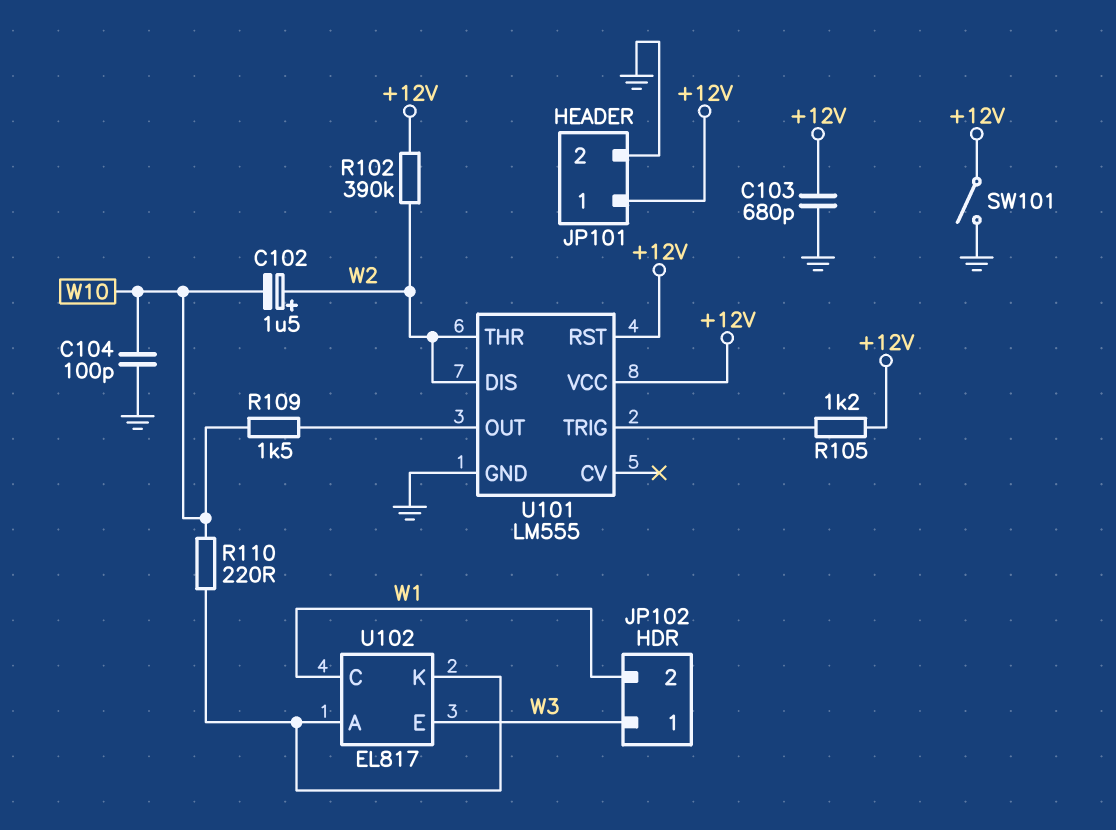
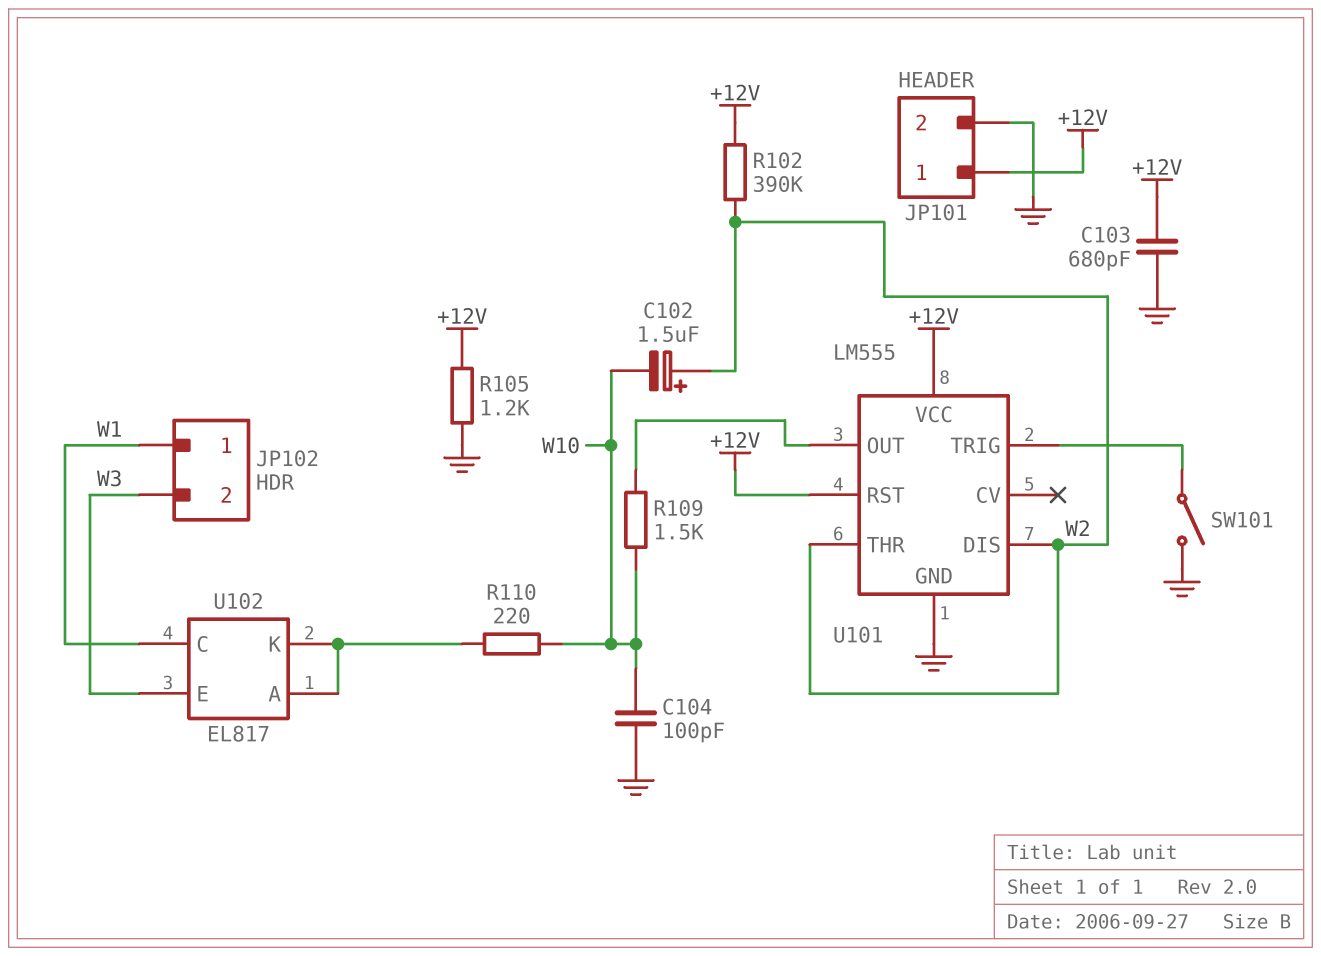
JP102 pin 1: W3 -> W1
JP102 pin 2: W1 -> W3
R105: 1.2k (+12V, U101/TRIG) -> 1.2k (+12V, GND)
SW101: switch (+12V, GND) -> switch (GND, U101/TRIG)

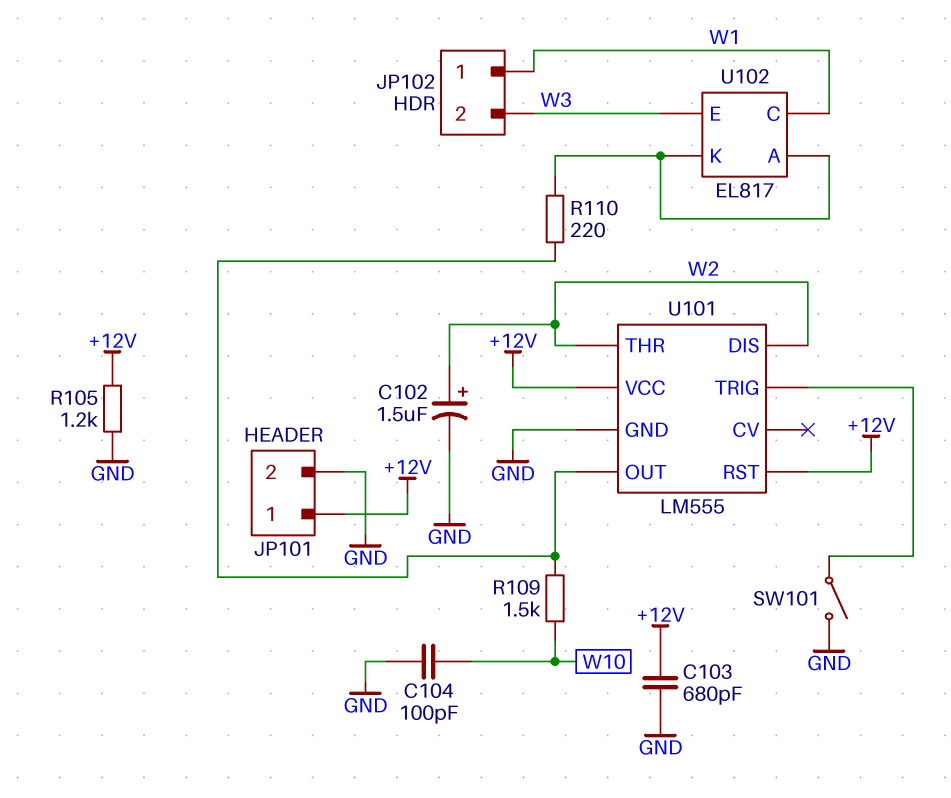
C102: 1.5uF (plus W2, minus W10) -> 1.5uF (plus W2, minus GND)
R102: 390k (+12V, W2) -> none
R110: 220 (U102/A, W10) -> 220 (U101/OUT, U102/A)

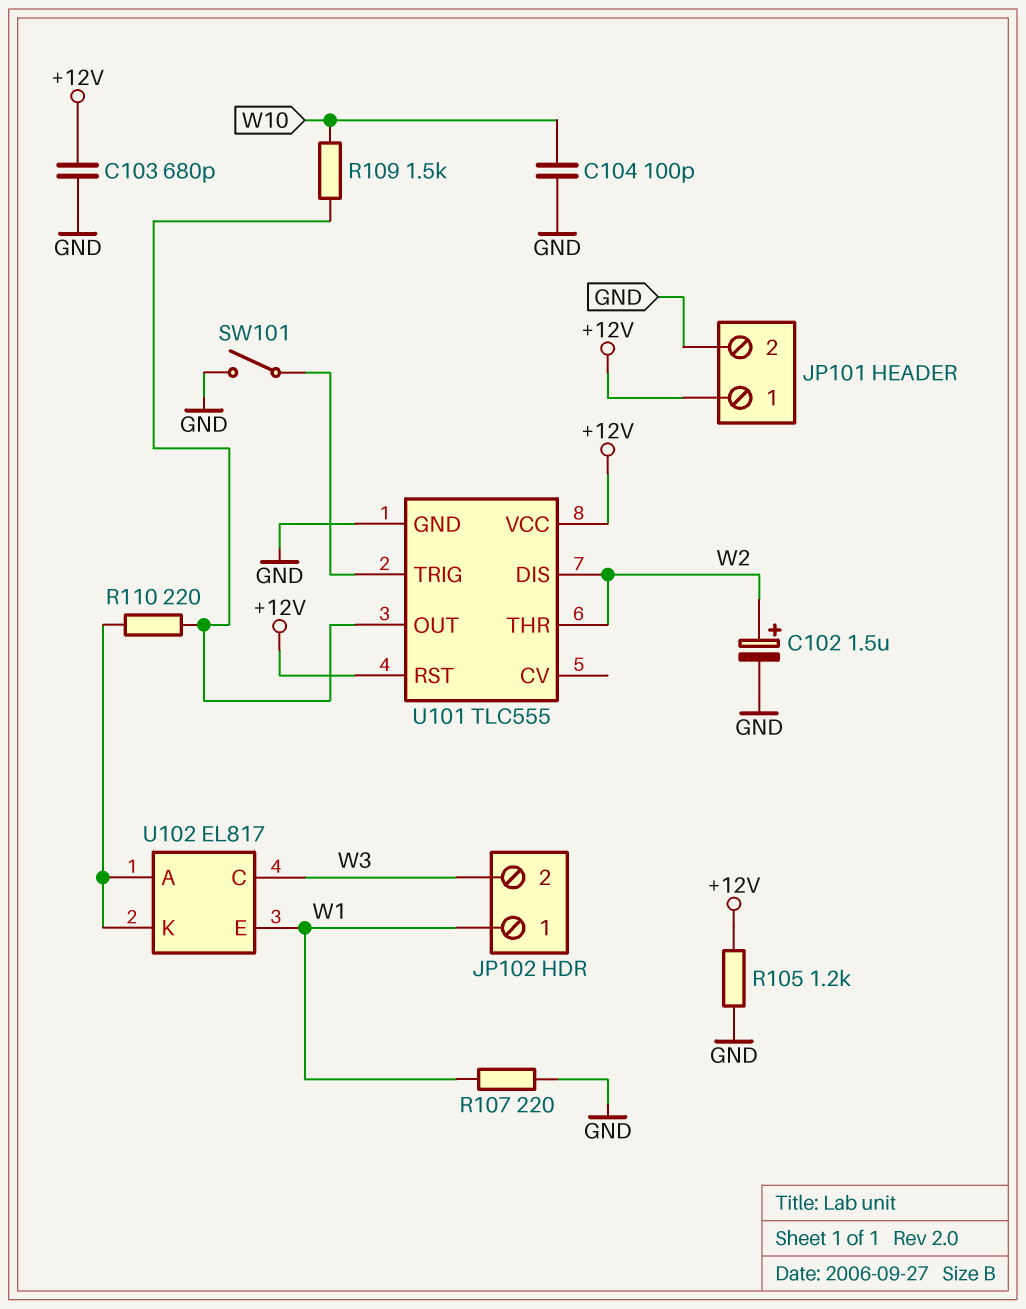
R107: none -> 220 (GND, W1)
U101: LM555 -> TLC555
U102 pin C: W1 -> W3
U102 pin E: W3 -> W1

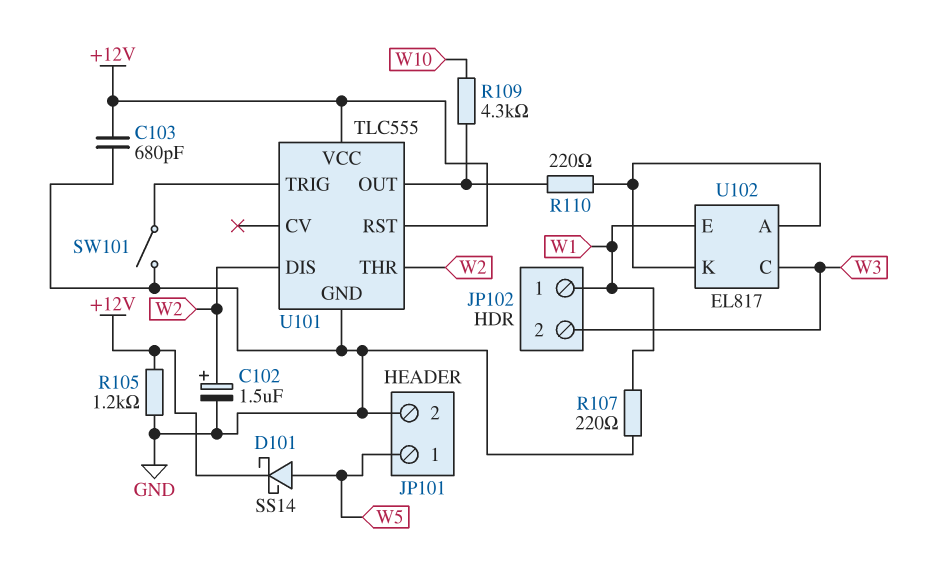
C104: 100pF (GND, W10) -> none
D101: none -> schottky SS14 (A W5, K +12V)
JP101 pin 1: +12V -> W5
R109: 1.5k (U101/OUT, W10) -> 4.3k (U101/OUT, W10)

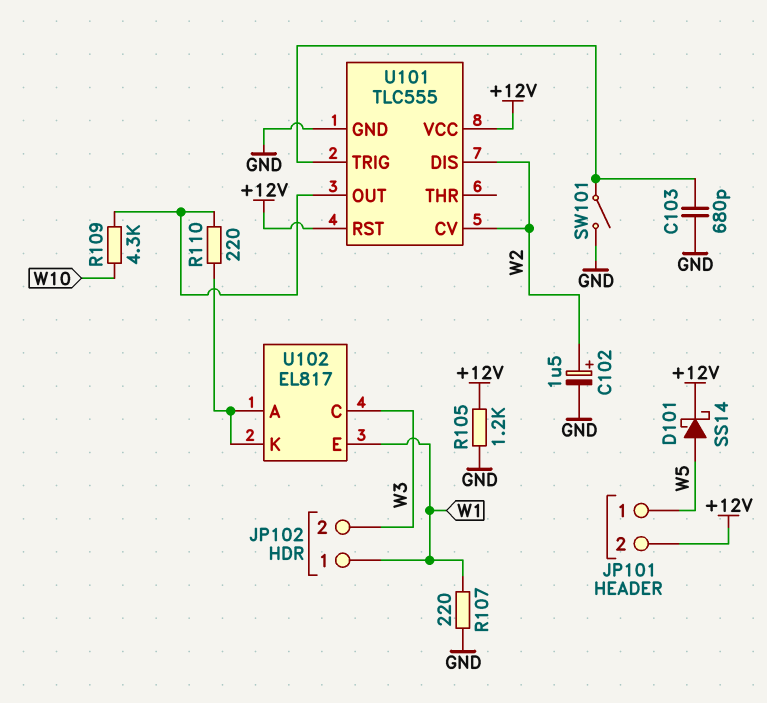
C103: 680pF (+12V, GND) -> 680pF (GND, U101/TRIG)
JP101 pin 2: GND -> +12V
U101 pin CV: none -> W2
U101 pin THR: W2 -> none

